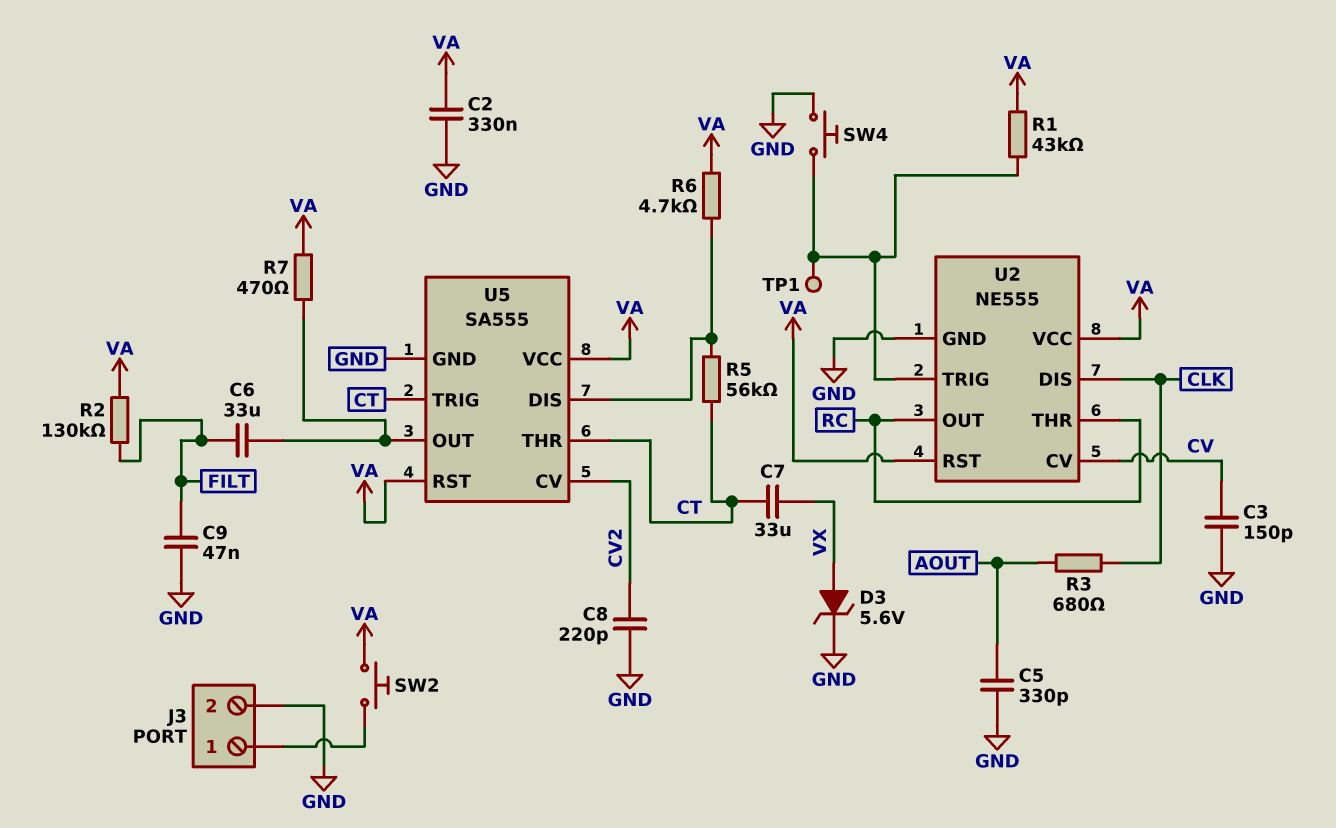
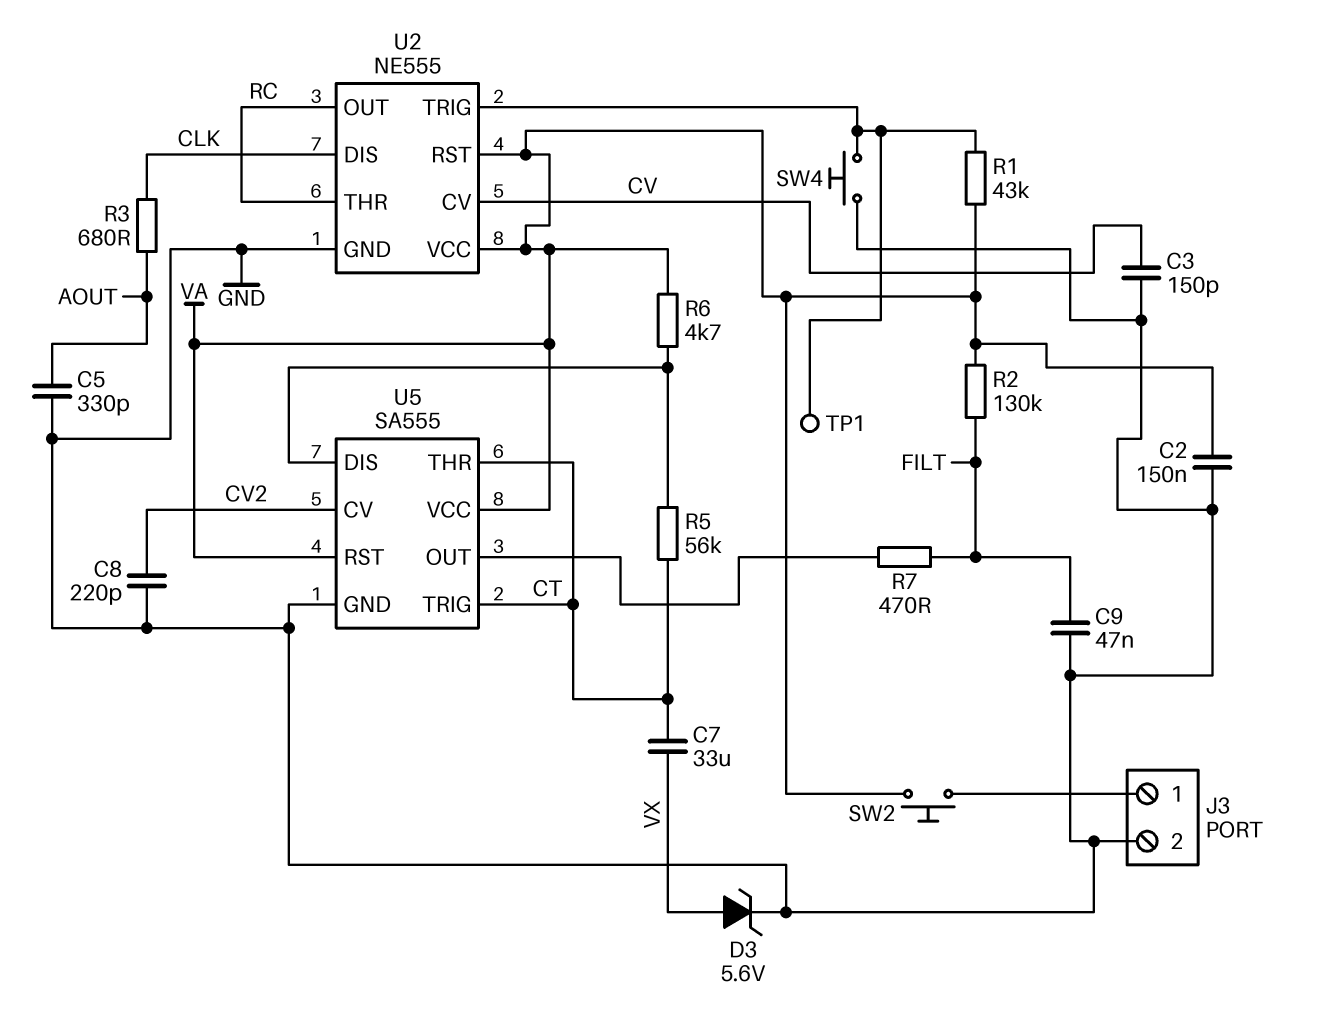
C2: 330nF (GND, VA) -> 150nF (GND, VA)
C6: 33uF (FILT, U5/OUT) -> none
R7: 470 (U5/OUT, VA) -> 470 (FILT, U5/OUT)

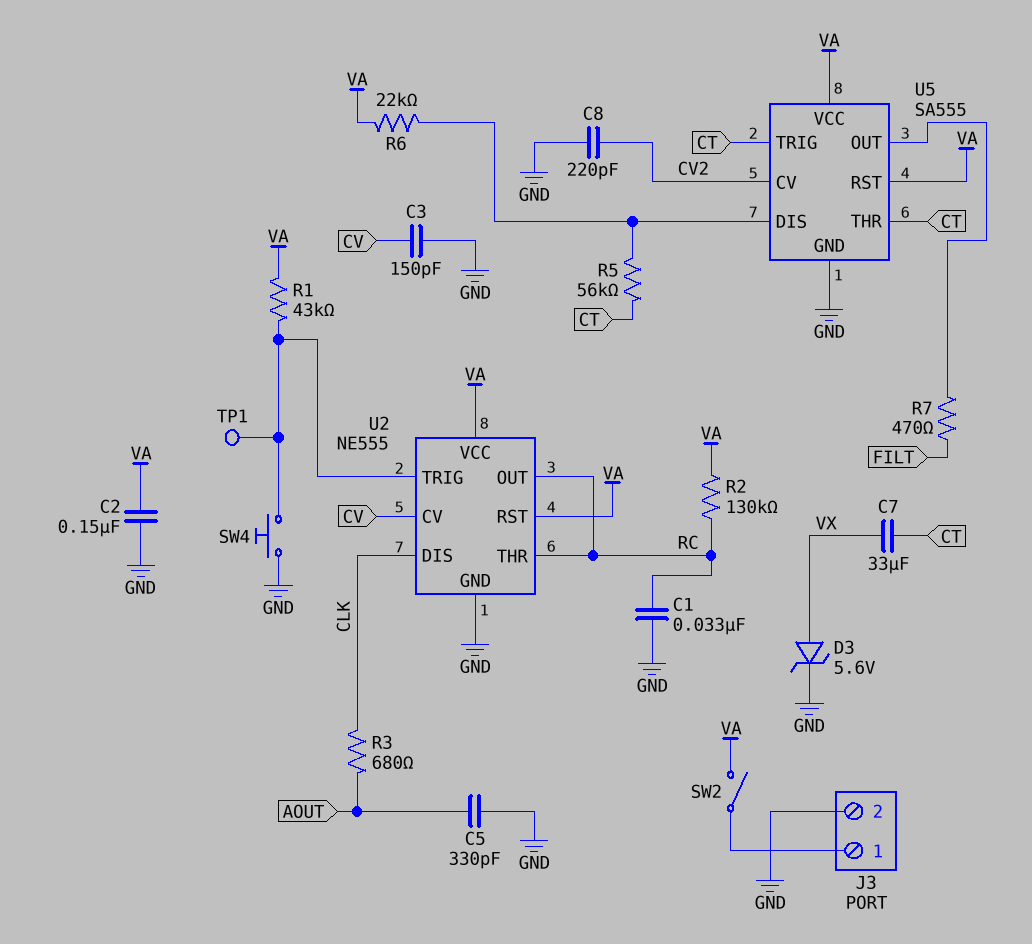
C1: none -> 33nF (GND, RC)
C9: 47nF (FILT, GND) -> none
R2: 130k (FILT, VA) -> 130k (RC, VA)
R6: 4.7k (U5/DIS, VA) -> 22k (U5/DIS, VA)
SW2: button (J3/1, VA) -> switch (J3/1, VA)

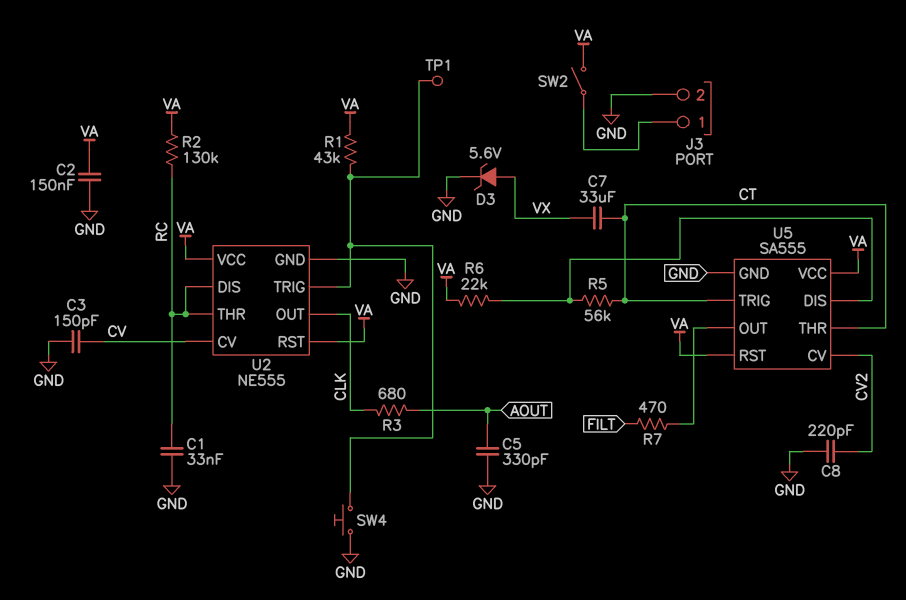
U2 pin DIS: CLK -> RC
U2 pin OUT: RC -> CLK

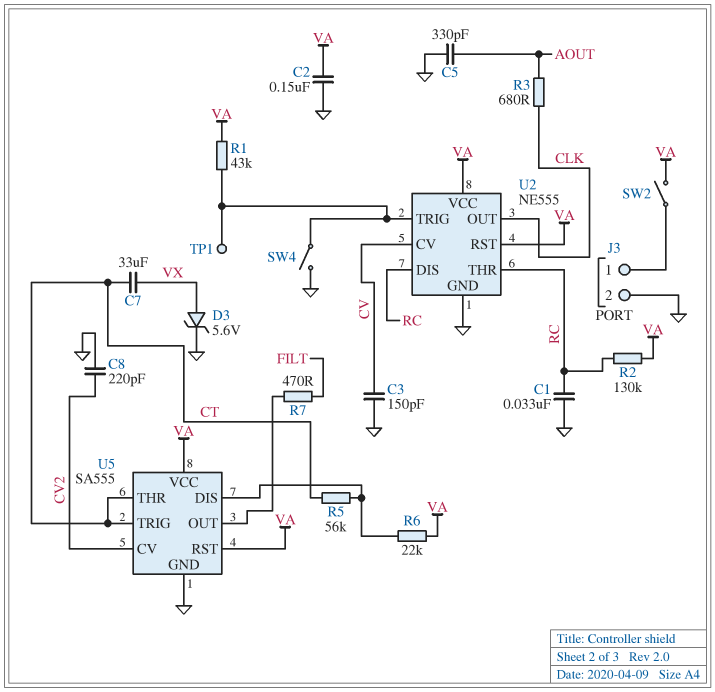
SW4: button (GND, U2/TRIG) -> switch (GND, U2/TRIG)

